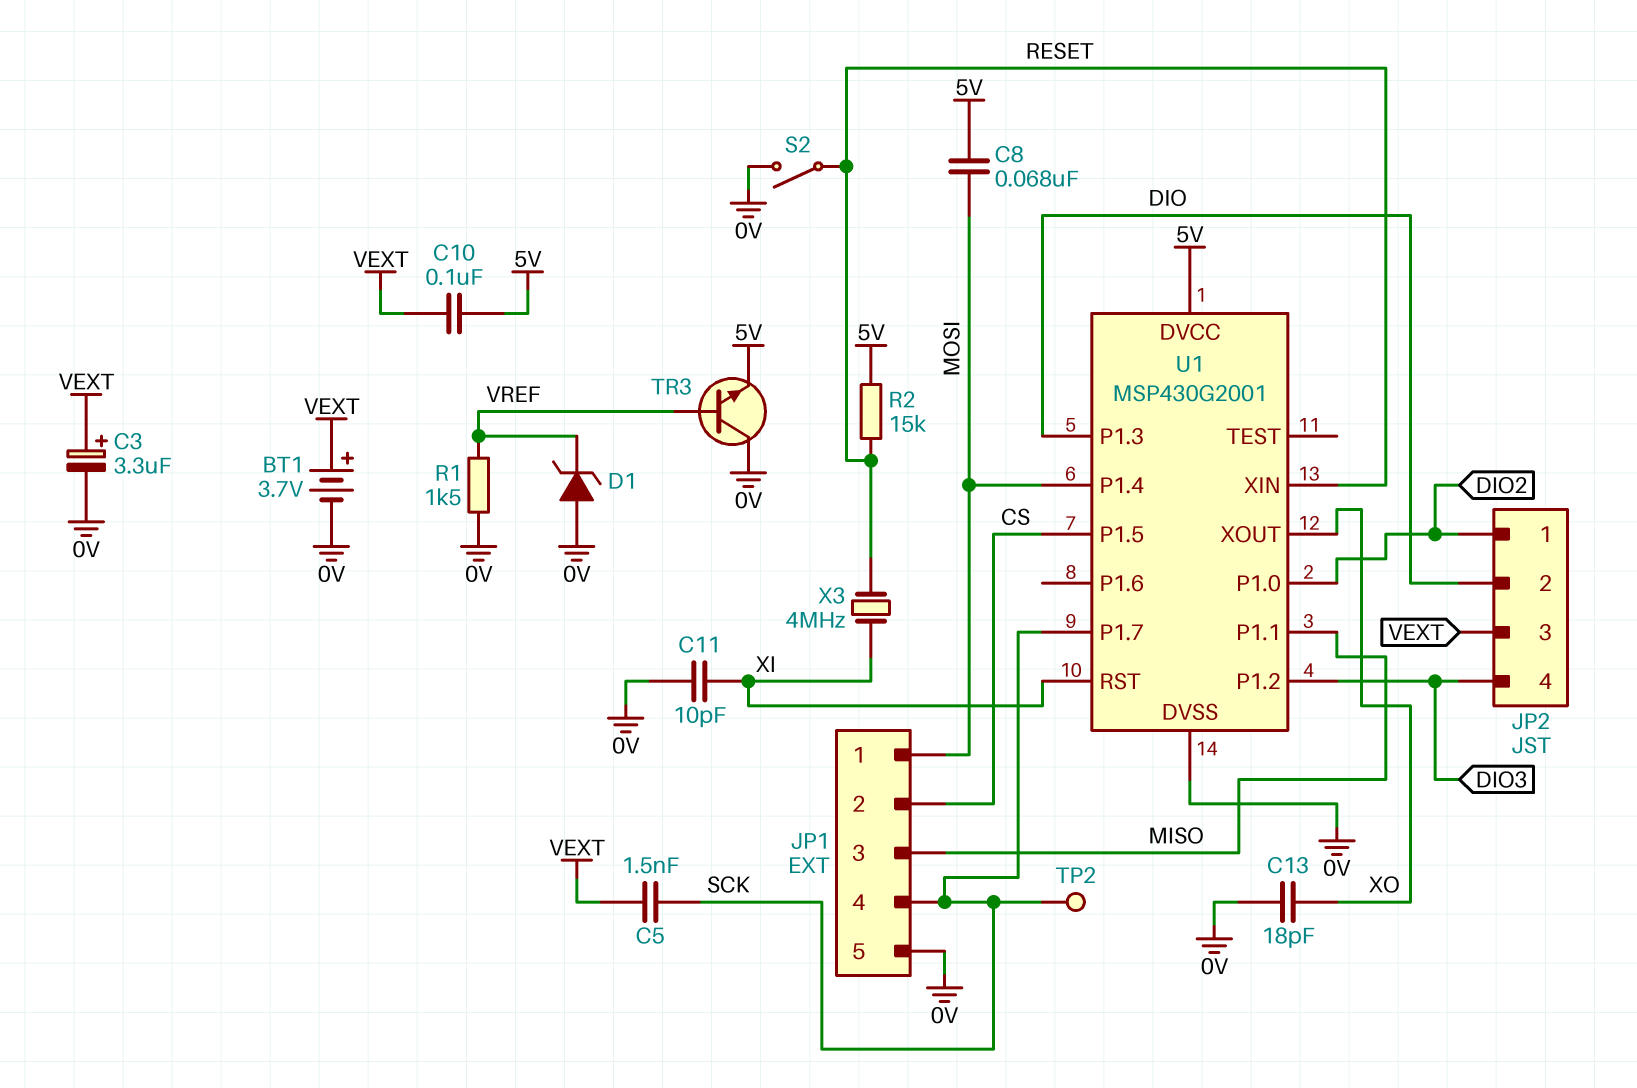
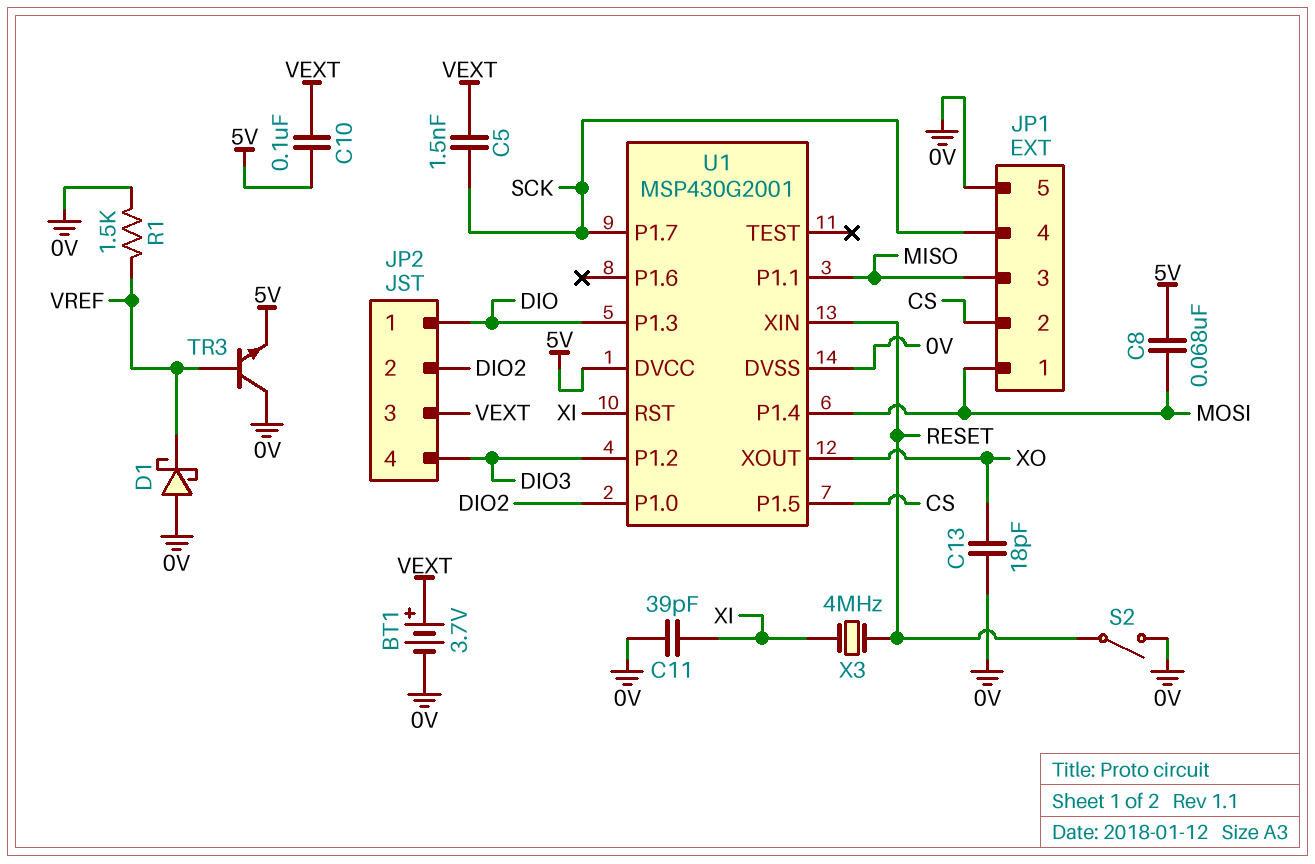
C3: 3.3uF (plus VEXT, minus 0V) -> none
C11: 10pF (0V, XI) -> 39pF (0V, XI)
D1: zener (A 0V, K VREF) -> schottky (A 0V, K VREF)
JP2 pin 1: DIO2 -> DIO
JP2 pin 2: DIO -> DIO2
R2: 15k (5V, RESET) -> none
TP2: test point (SCK) -> none

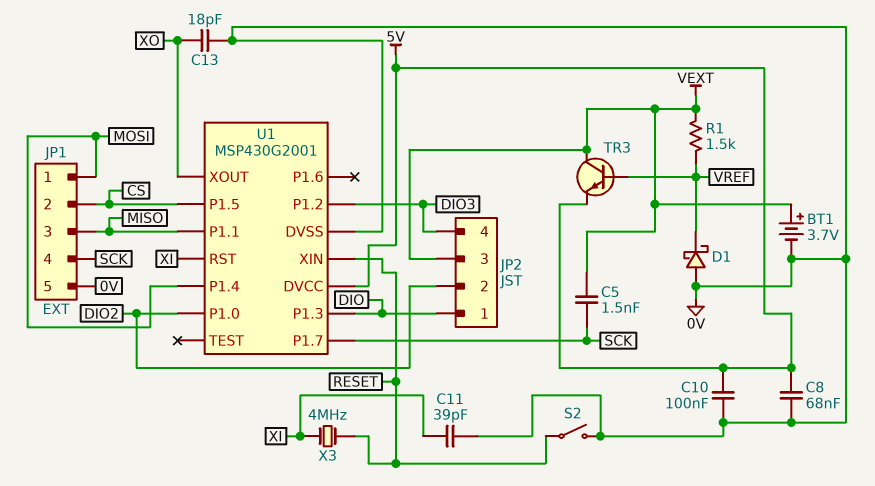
C8: 68nF (5V, MOSI) -> 68nF (0V, 5V)
C10: 100nF (5V, VEXT) -> 100nF (0V, 5V)
R1: 1.5k (0V, VREF) -> 1.5k (VEXT, VREF)
TR3: NPN (B VREF, C 0V, E 5V) -> NPN (B VREF, C VEXT, E 5V)

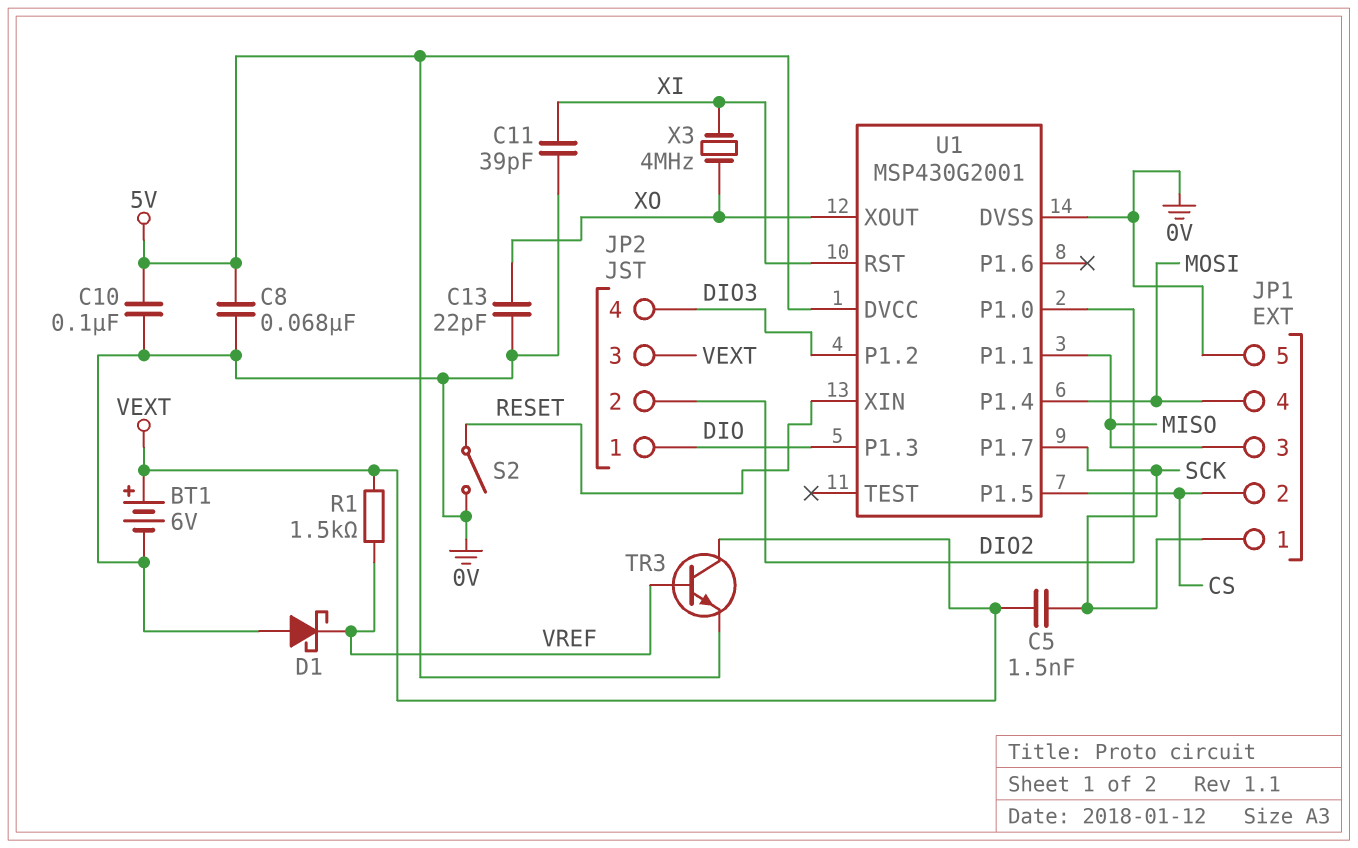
BT1: 3.7V (plus VEXT, minus 0V) -> 6V (plus VEXT, minus 0V)
C13: 18pF (0V, XO) -> 22pF (0V, XO)
JP1 pin 1: MOSI -> SCK
JP1 pin 4: SCK -> MOSI
X3: 4MHz (RESET, XI) -> 4MHz (XI, XO)

